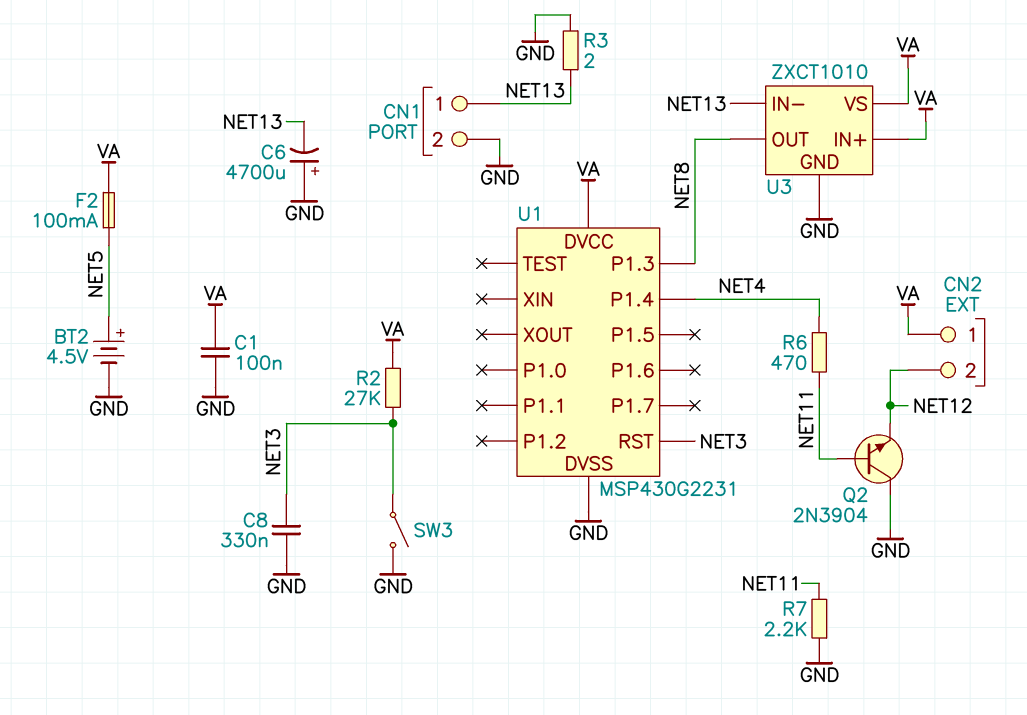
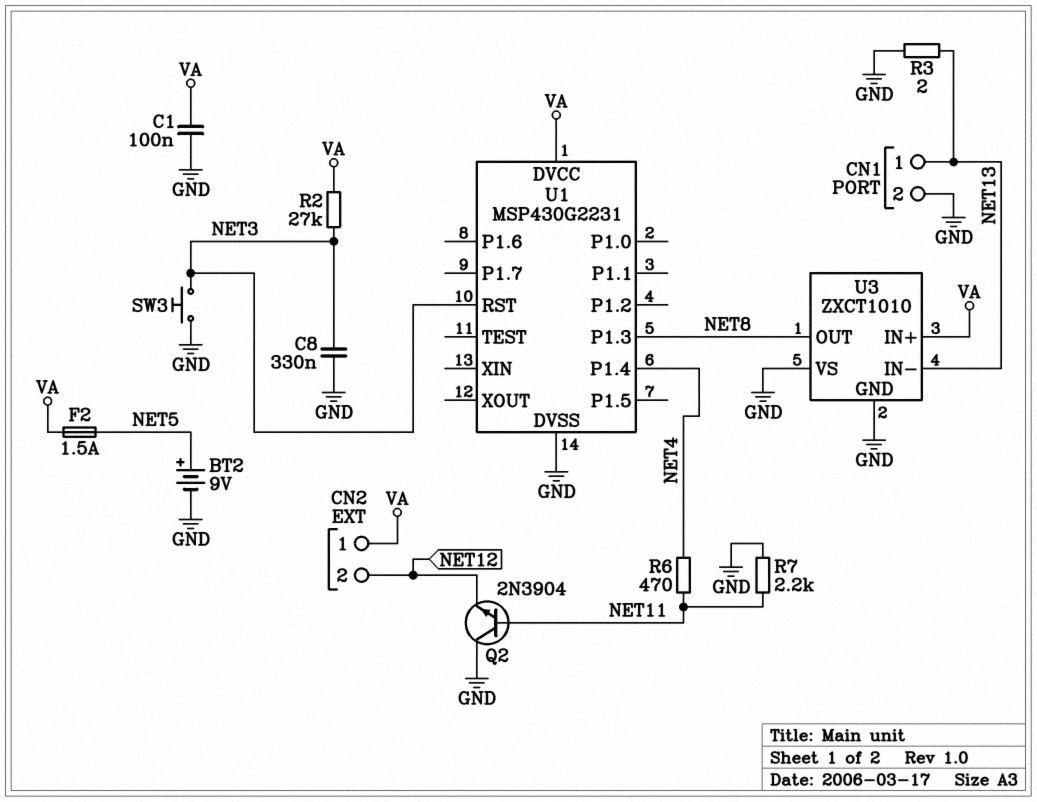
BT2: 4.5V (plus NET5, minus GND) -> 9V (plus NET5, minus GND)
C6: 4700uF (plus GND, minus NET13) -> none
F2: 100mA (NET5, VA) -> 1.5A (NET5, VA)
SW3: switch (GND, NET3) -> button (GND, NET3)
U3 pin VS: VA -> GND

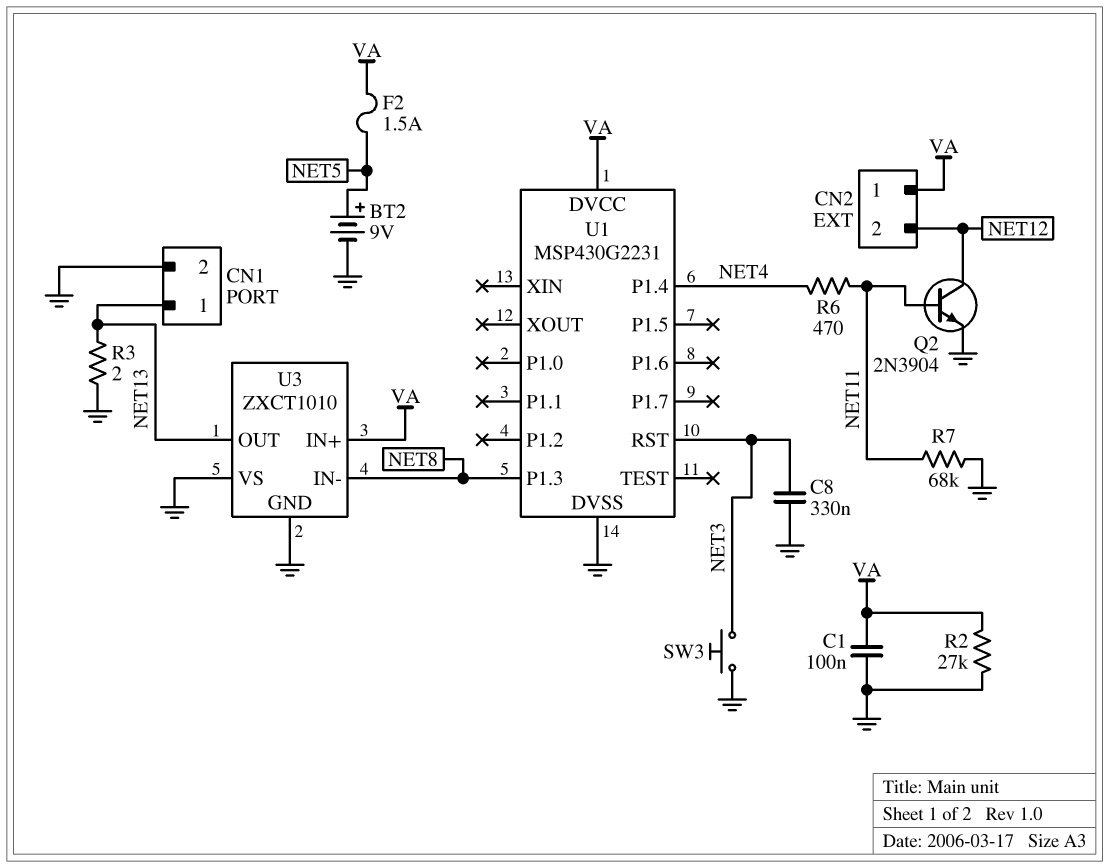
Q2: NPN 2N3904 (B NET11, C GND, E NET12) -> NPN 2N3904 (B NET11, C NET12, E GND)
R2: 27k (NET3, VA) -> 27k (GND, VA)
R7: 2.2k (GND, NET11) -> 68k (GND, NET11)
U3 pin IN-: NET13 -> NET8
U3 pin OUT: NET8 -> NET13

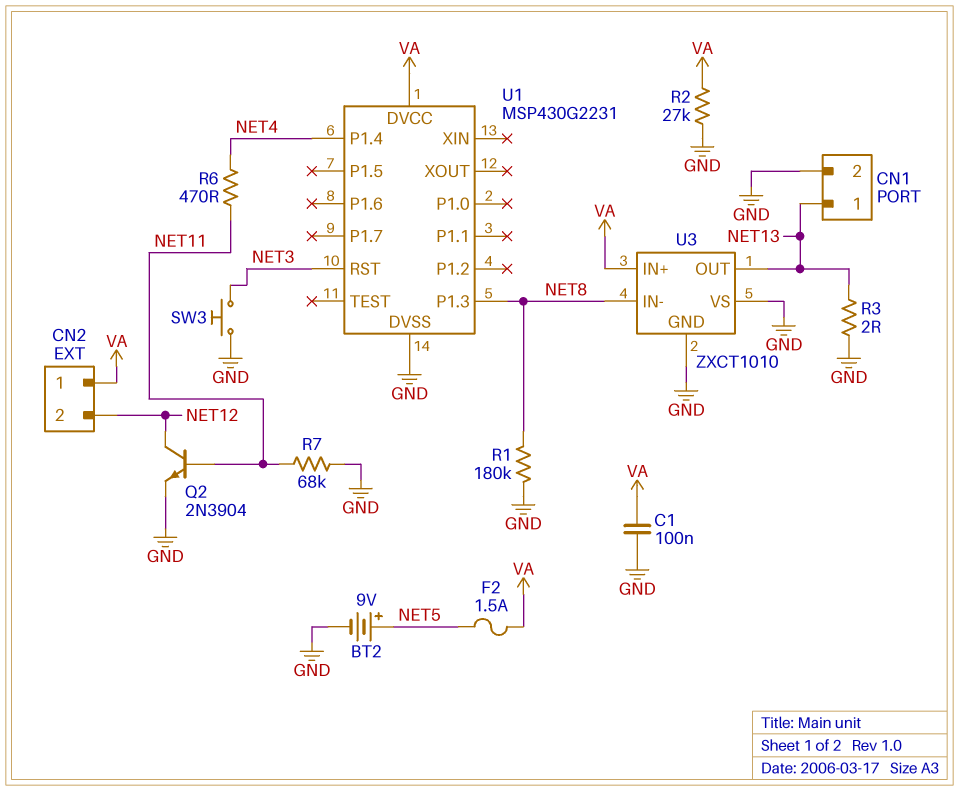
C8: 330nF (GND, NET3) -> none
R1: none -> 180k (GND, NET8)

